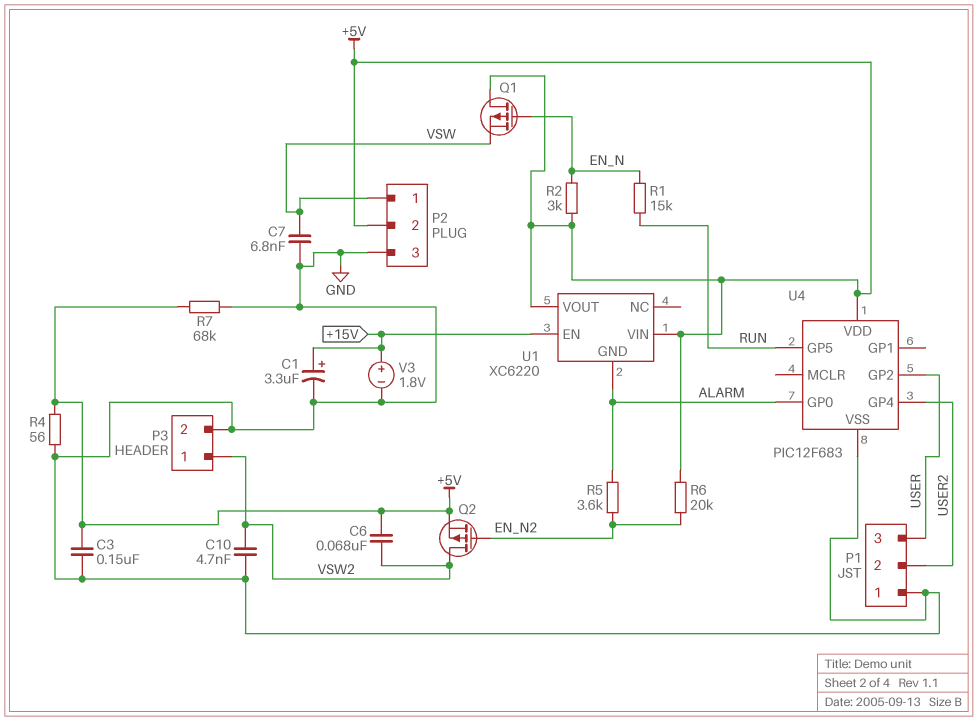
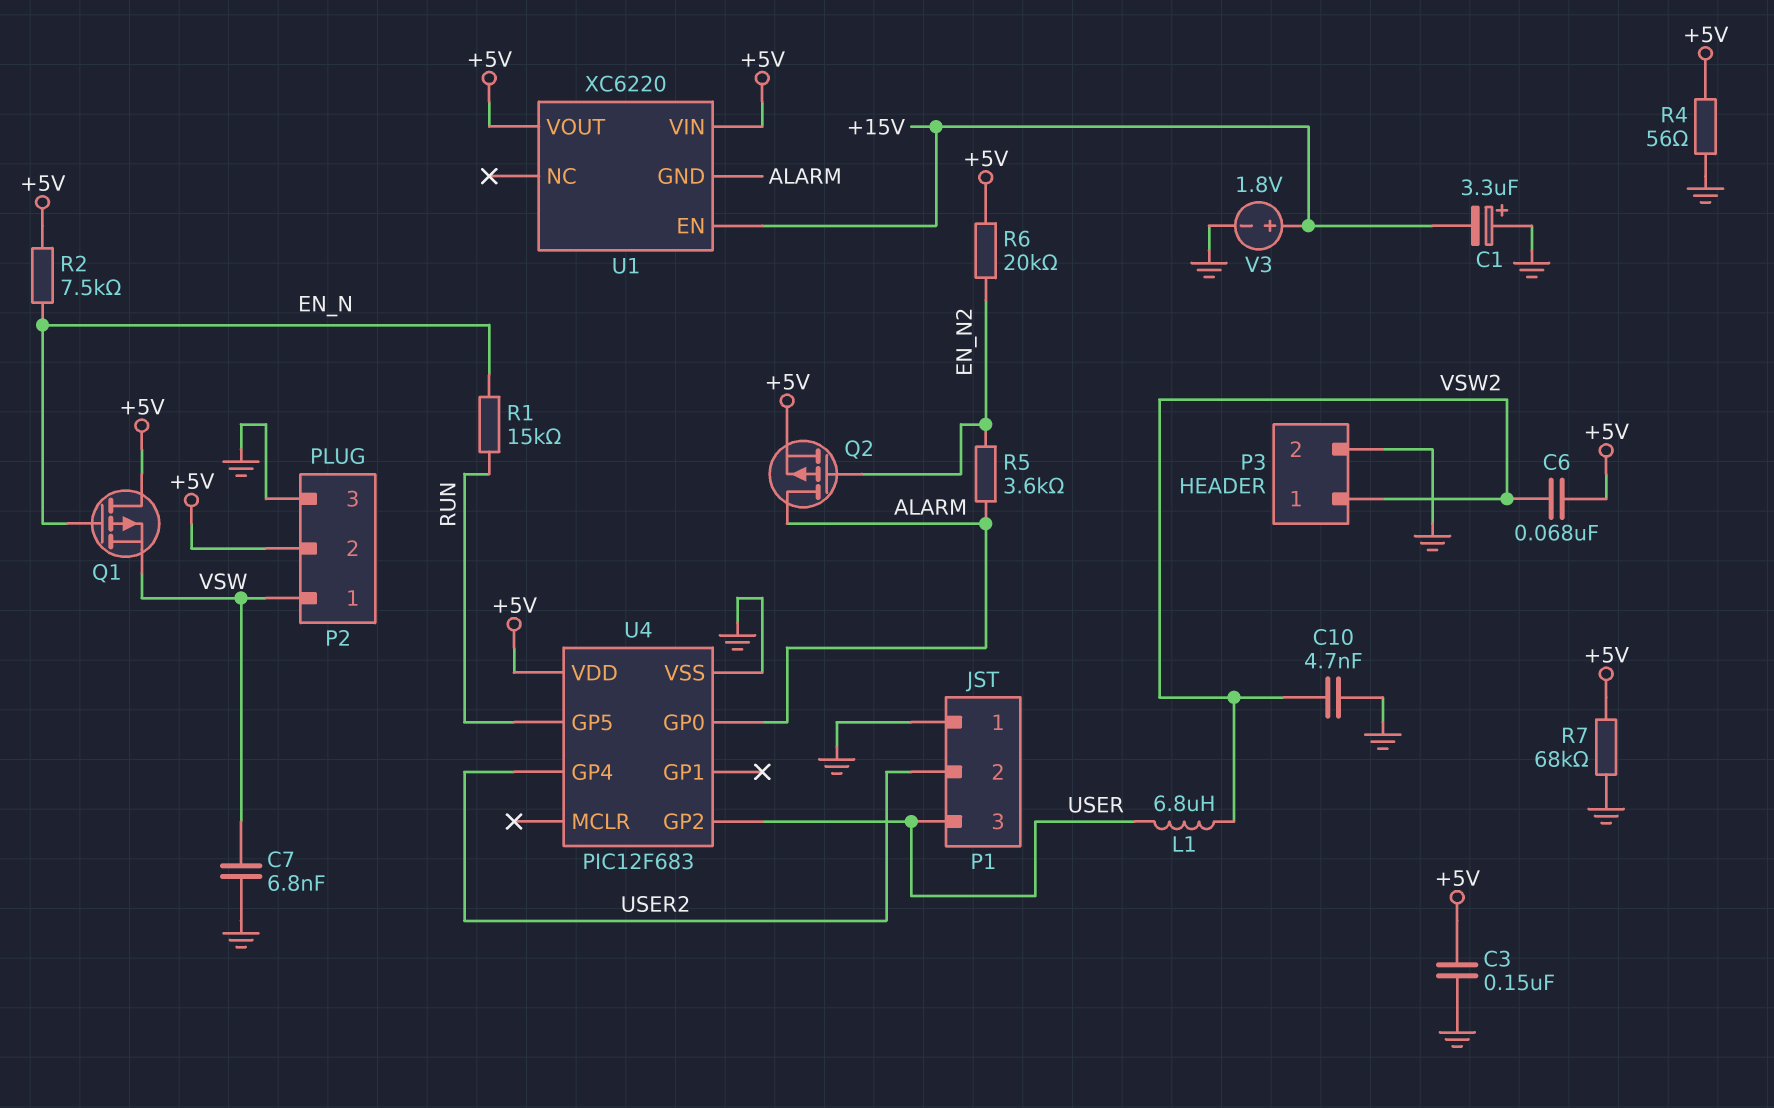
C1: 3.3uF (plus +15V, minus GND) -> 3.3uF (plus GND, minus +15V)
L1: none -> 6.8uH (USER, VSW2)
Q2: PMOS (G EN_N2, D VSW2, S +5V) -> PMOS (G EN_N2, D ALARM, S +5V)
R2: 3k (+5V, EN_N) -> 7.5k (+5V, EN_N)

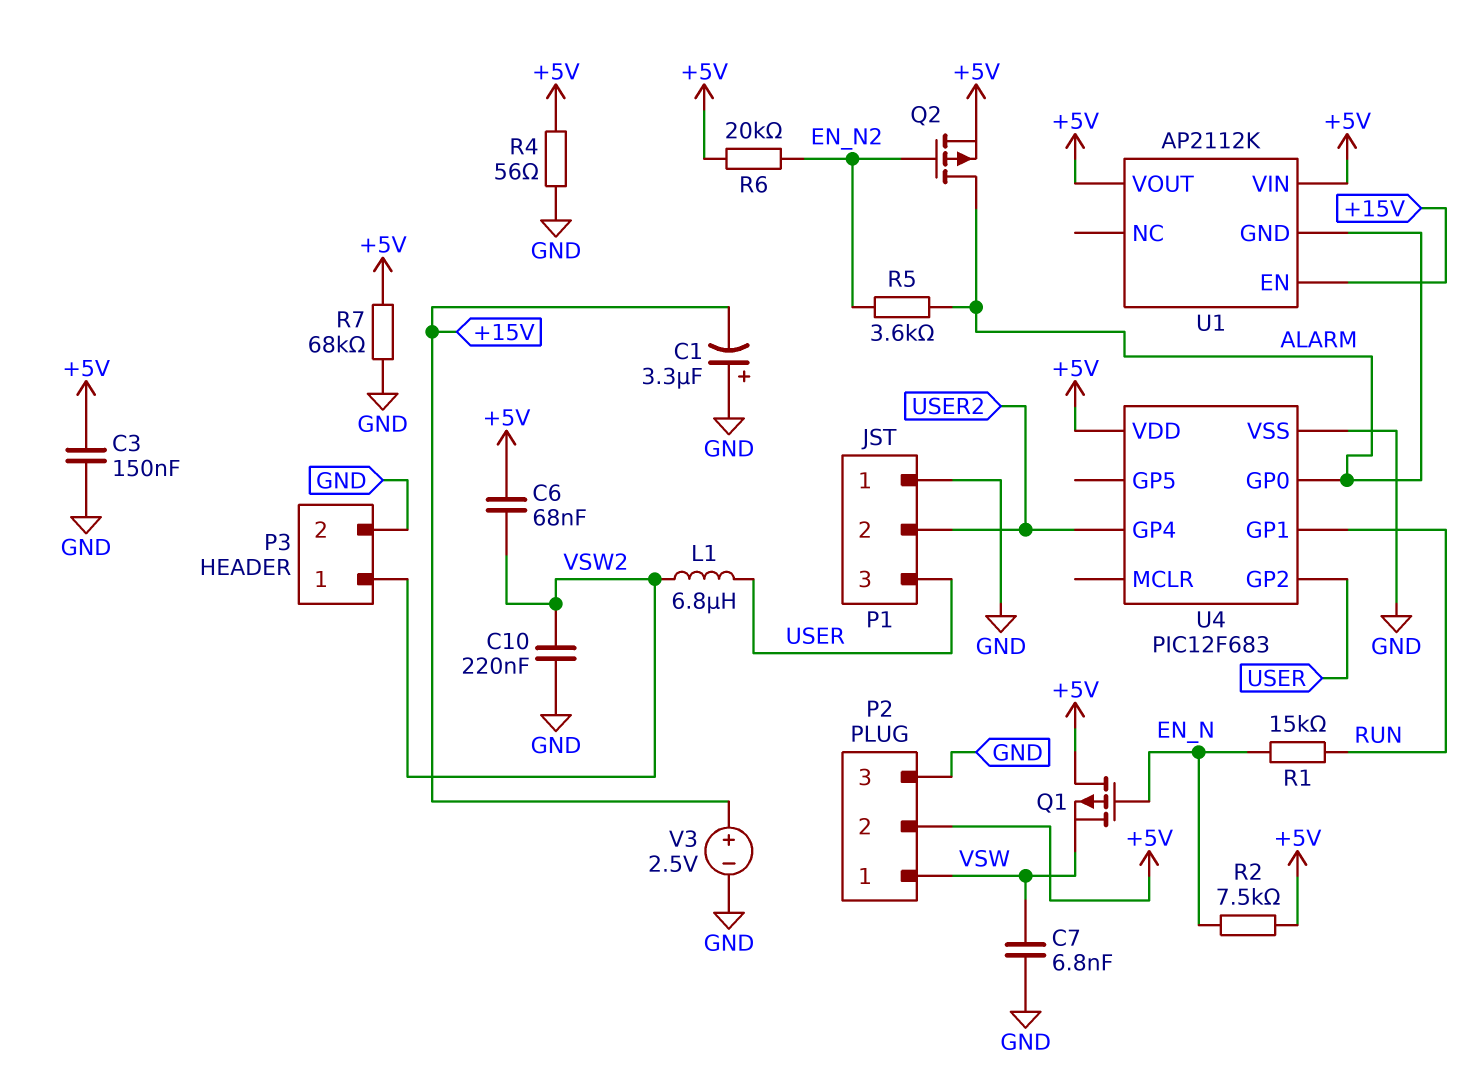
C10: 4.7nF (GND, VSW2) -> 220nF (GND, VSW2)
U1: XC6220 -> AP2112K
U4 pin GP1: none -> RUN
U4 pin GP5: RUN -> none
V3: 1.8V (plus +15V, minus GND) -> 2.5V (plus +15V, minus GND)

